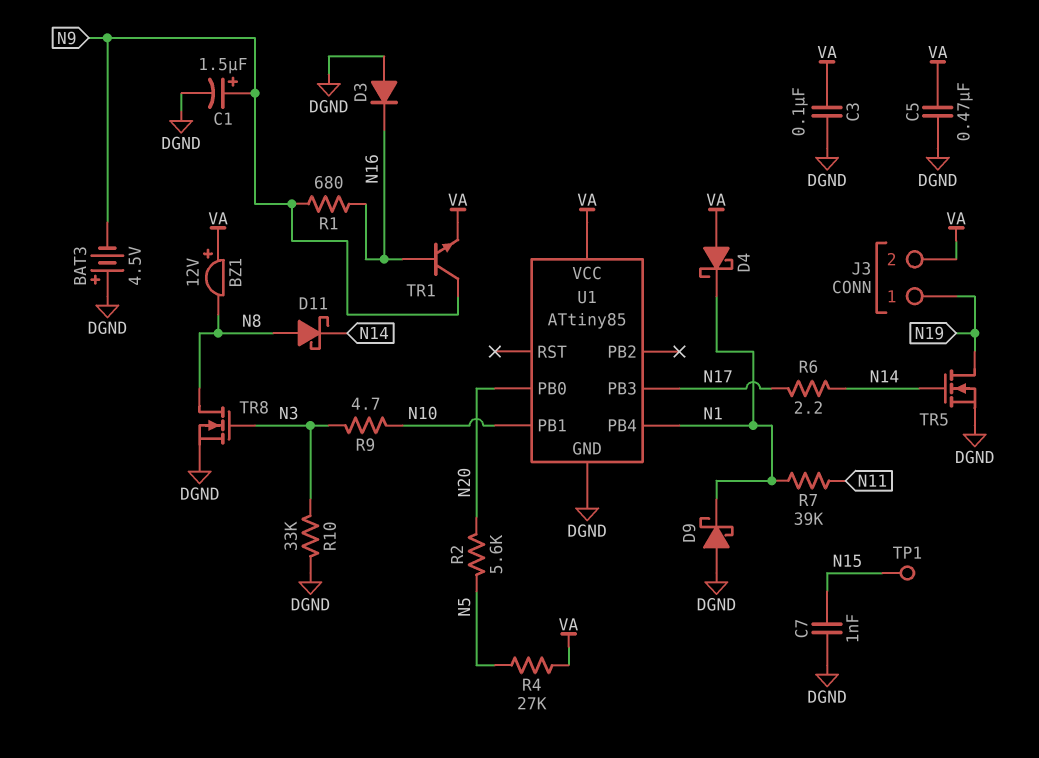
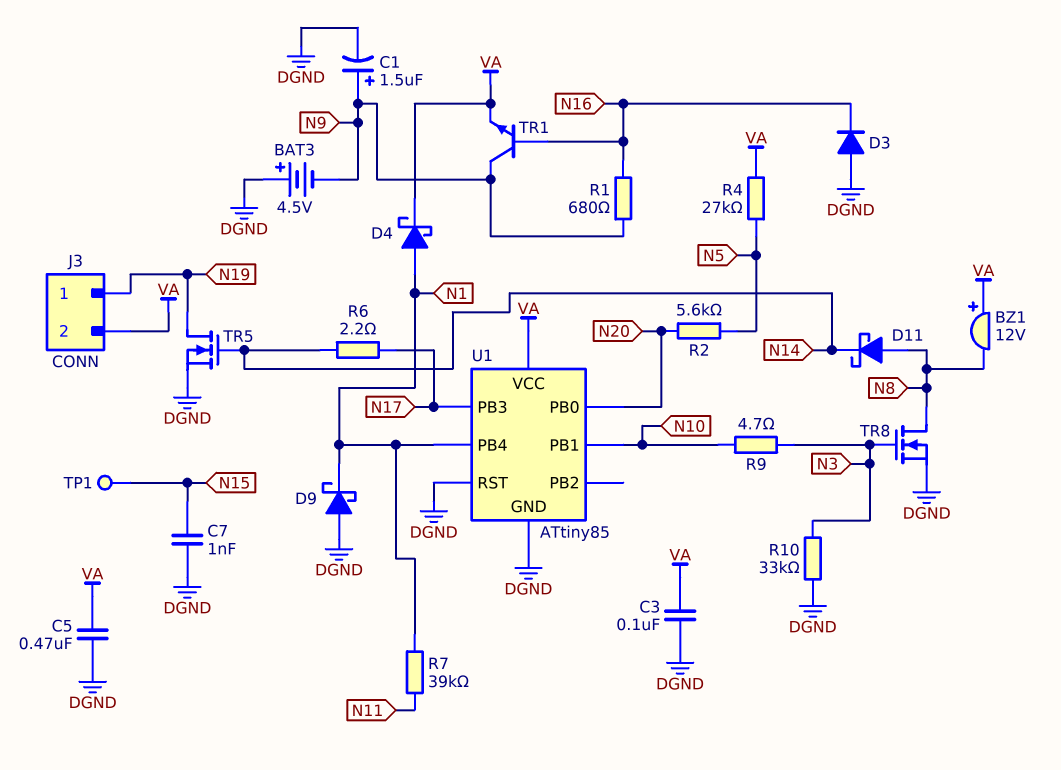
D4: schottky (A VA, K N1) -> schottky (A N1, K VA)
U1 pin RST: none -> DGND

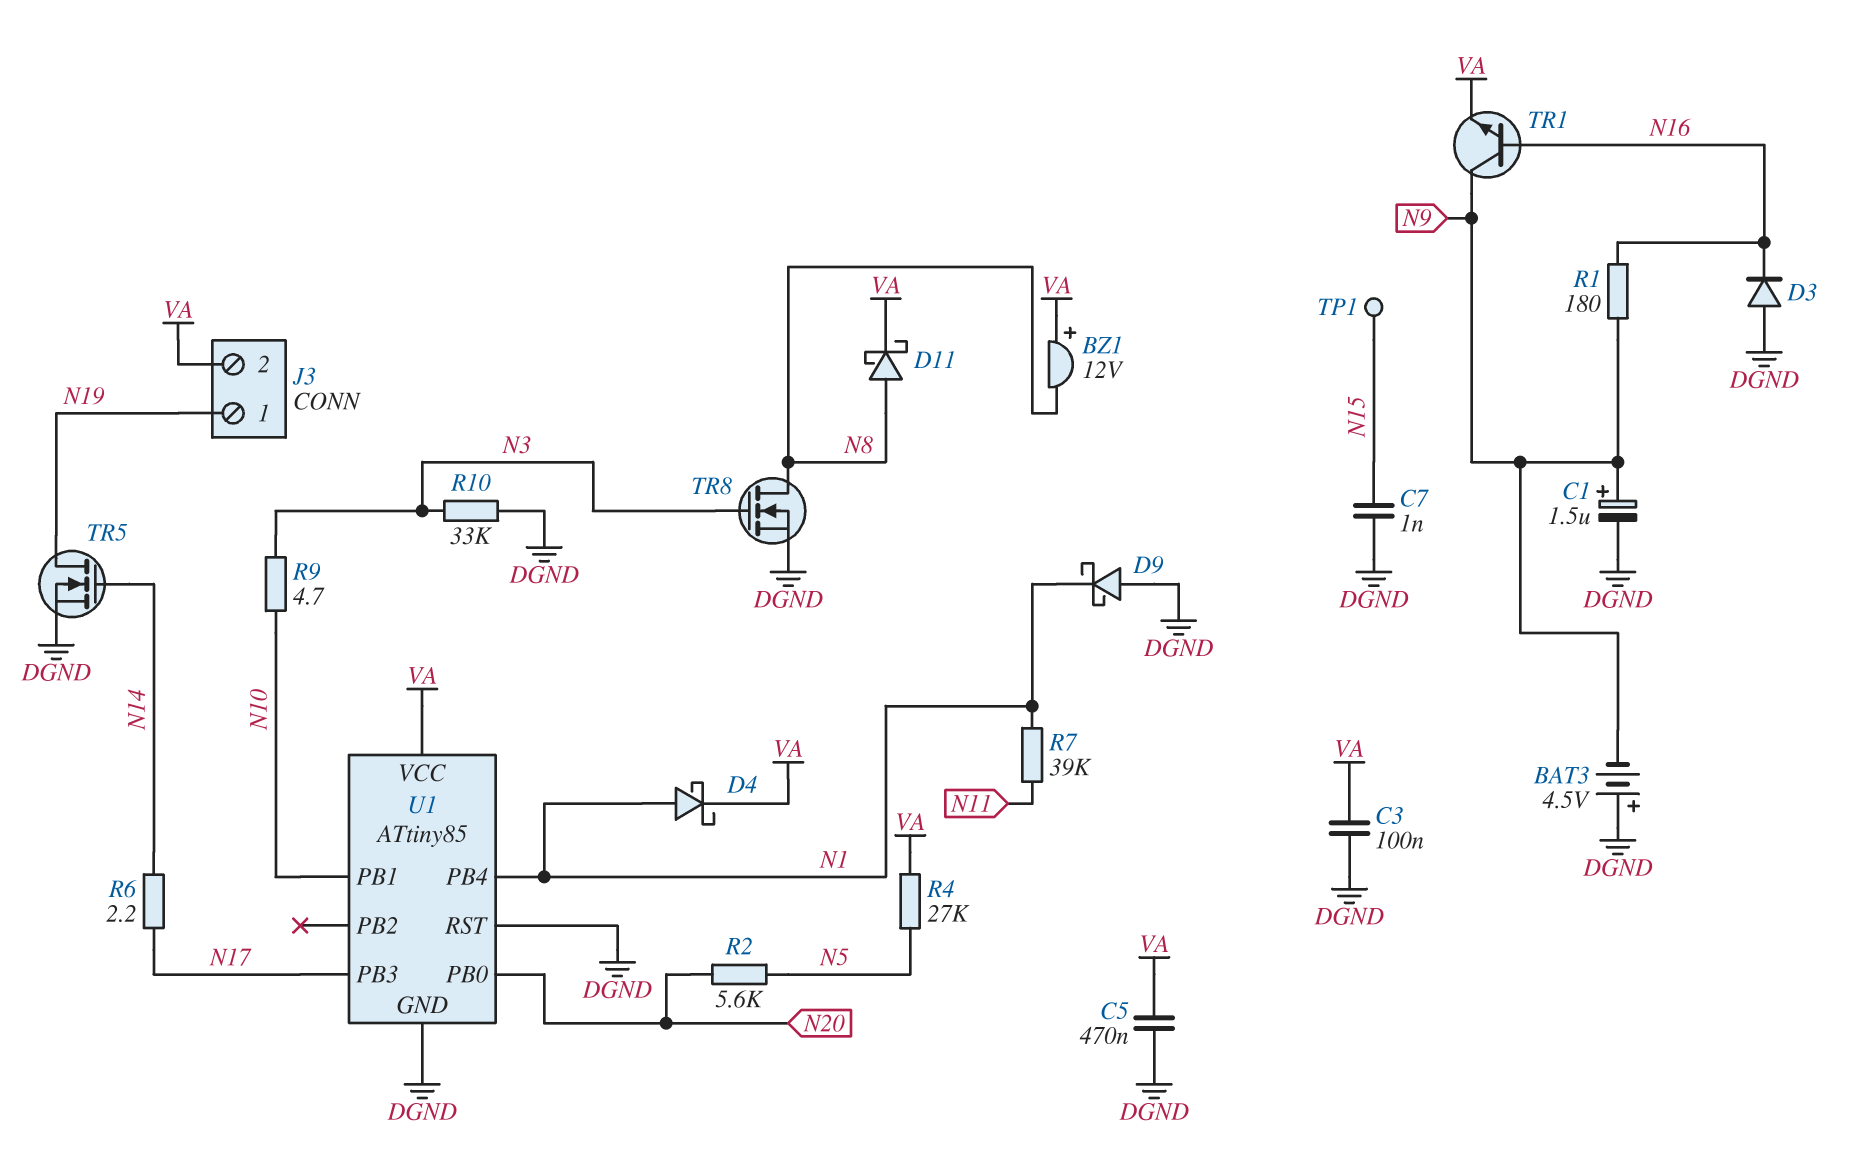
D11: schottky (A N8, K N14) -> schottky (A N8, K VA)
R1: 680 (N9, N16) -> 180 (N9, N16)

